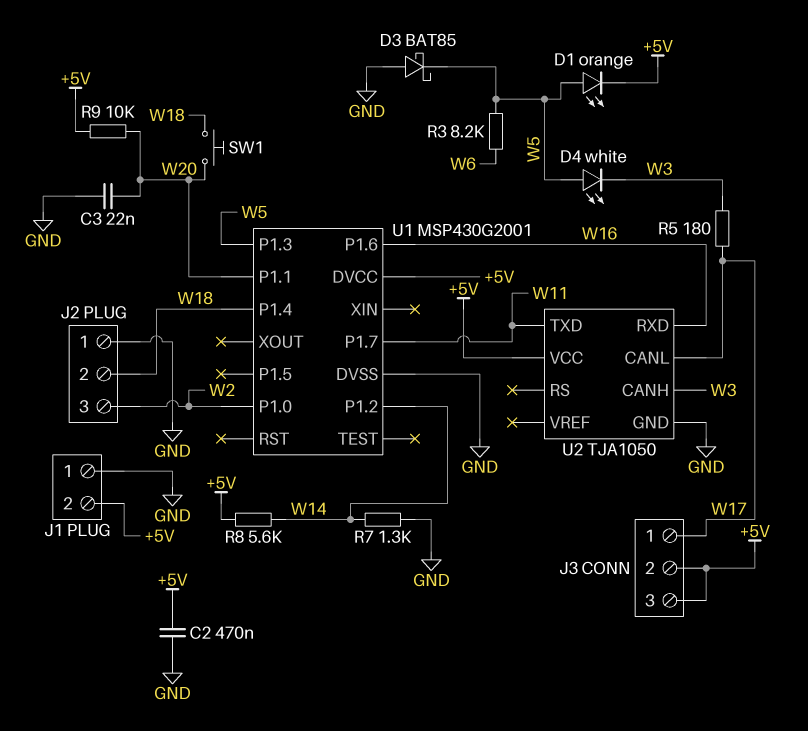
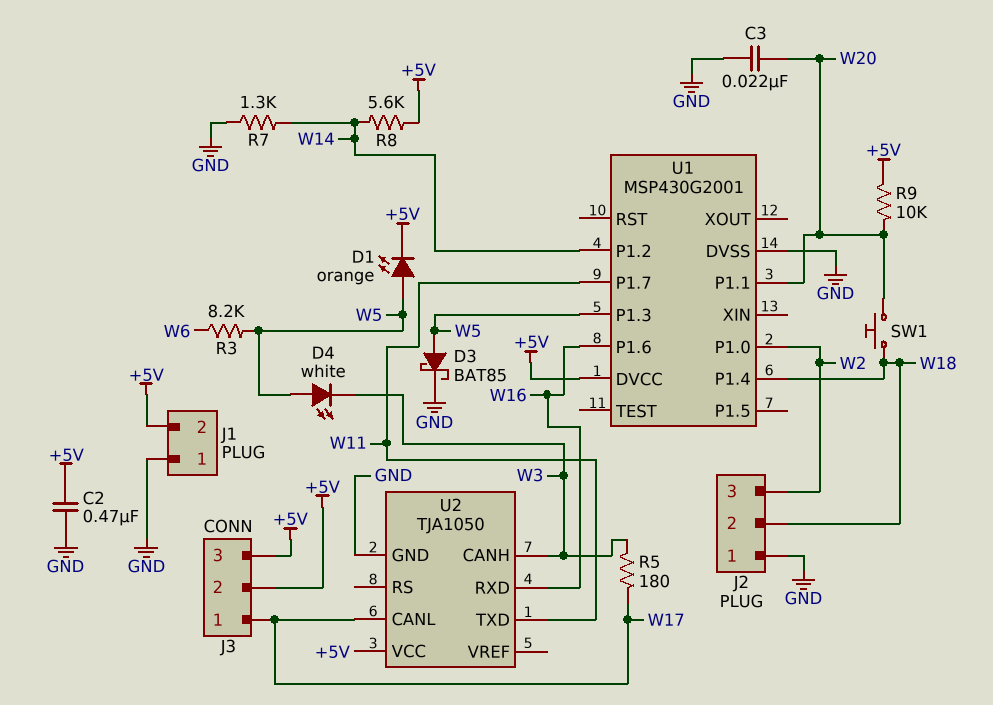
D3: schottky BAT85 (A GND, K W5) -> schottky BAT85 (A W5, K GND)

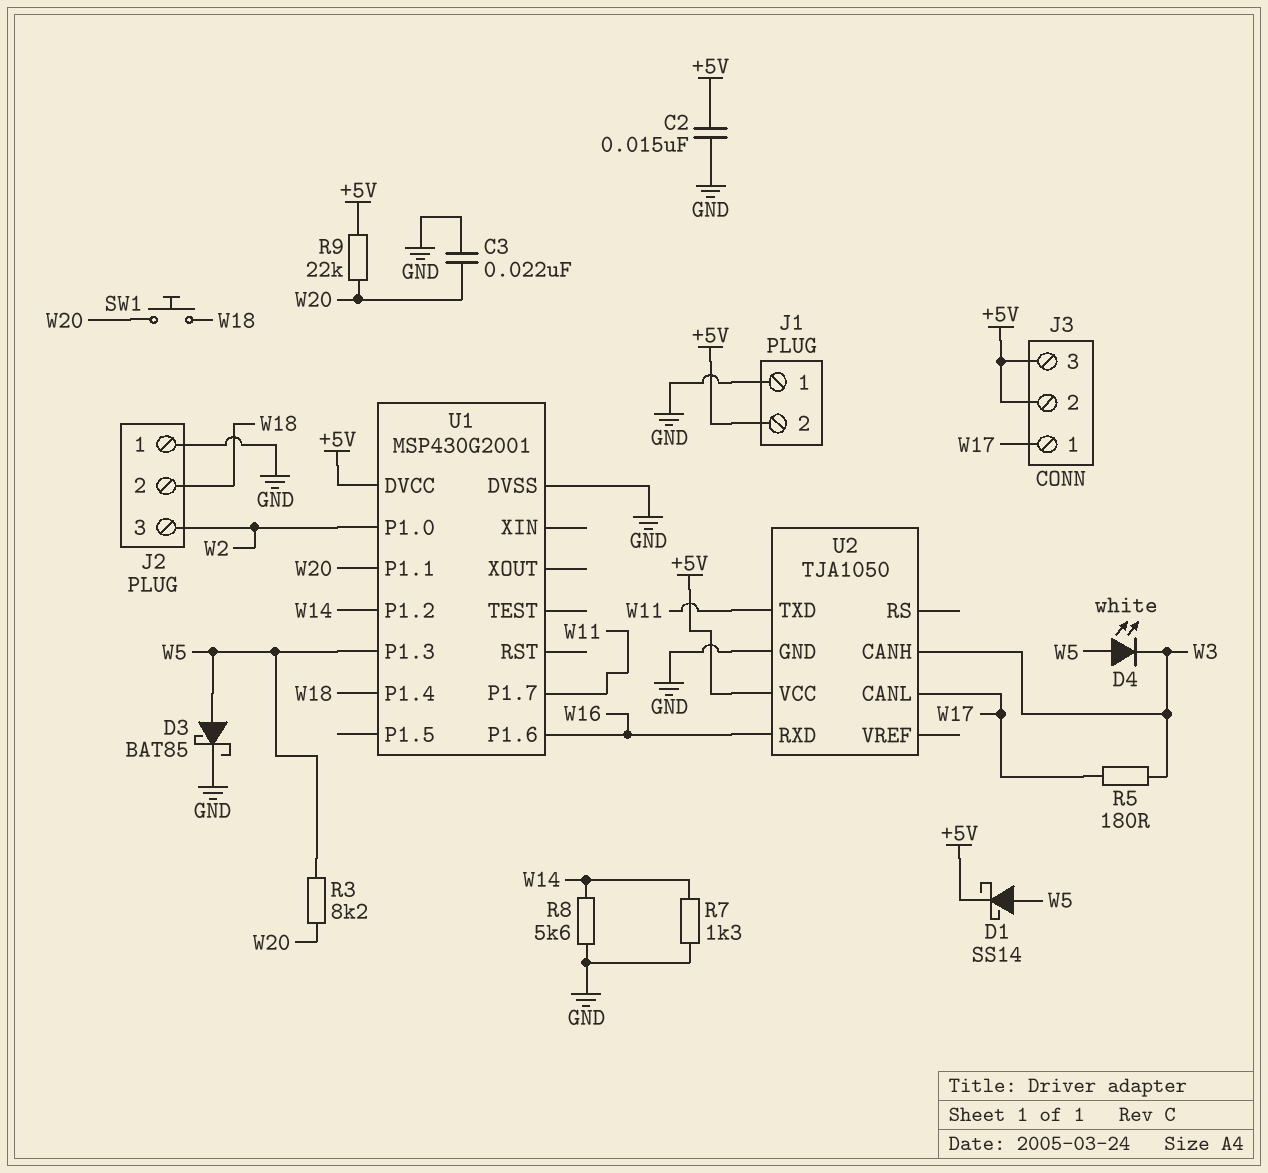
C2: 470nF (+5V, GND) -> 15nF (+5V, GND)
D1: LED orange (A W5, K +5V) -> schottky SS14 (A W5, K +5V)
R3: 8.2k (W5, W6) -> 8.2k (W5, W20)
R8: 5.6k (+5V, W14) -> 5.6k (GND, W14)
R9: 10k (+5V, W20) -> 22k (+5V, W20)

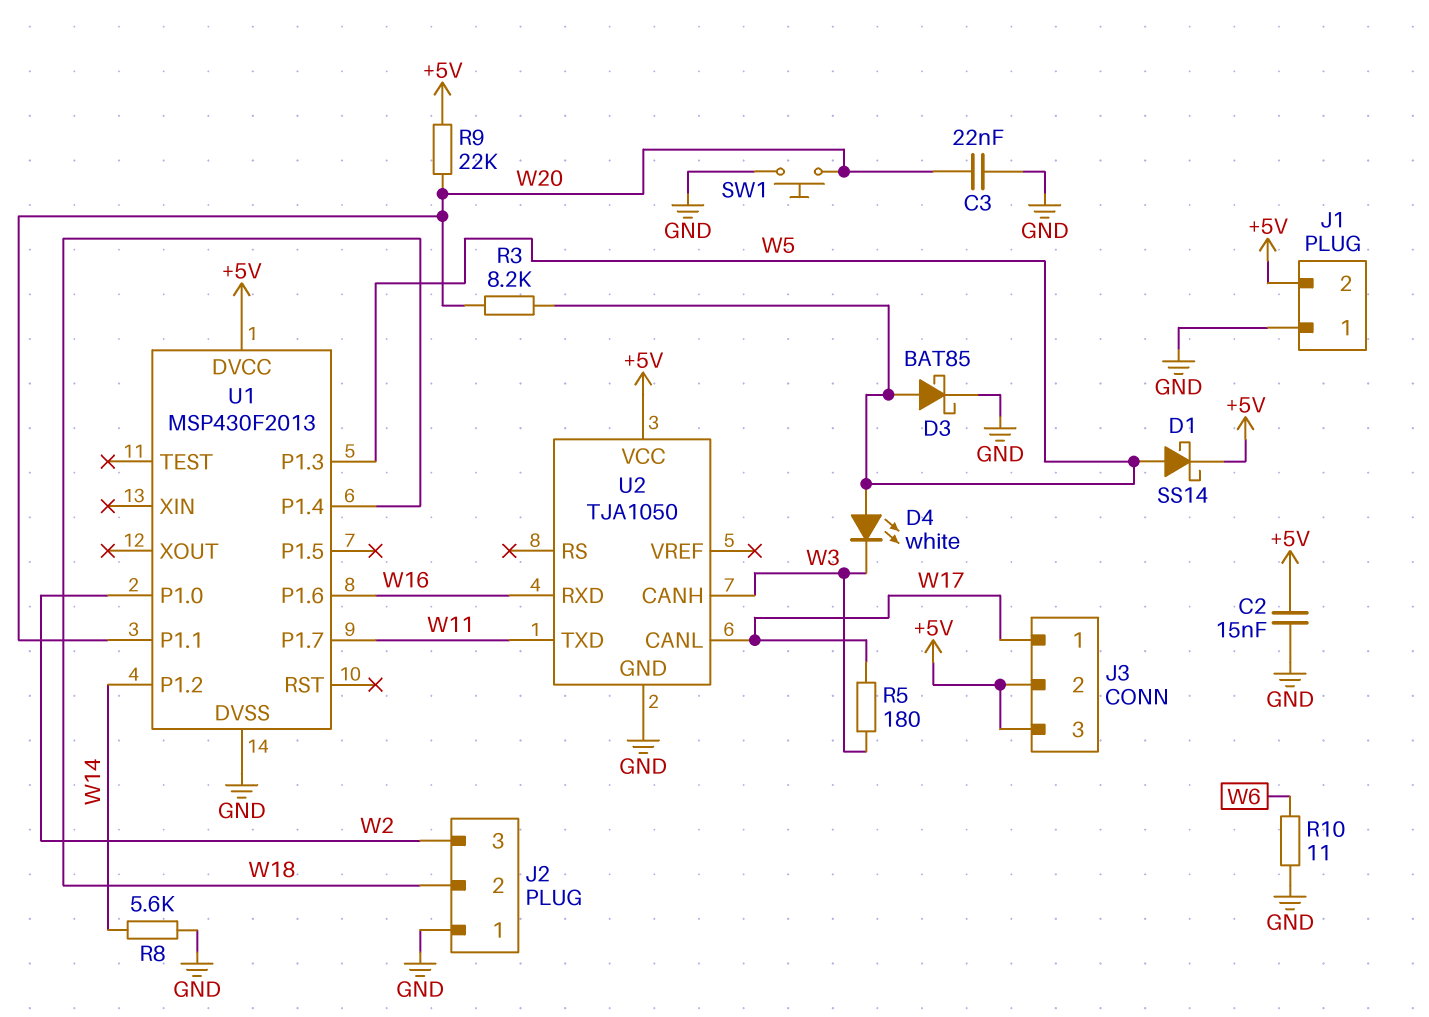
R7: 1.3k (GND, W14) -> none
R10: none -> 11 (GND, W6)
SW1: button (W18, W20) -> button (GND, W20)
U1: MSP430G2001 -> MSP430F2013

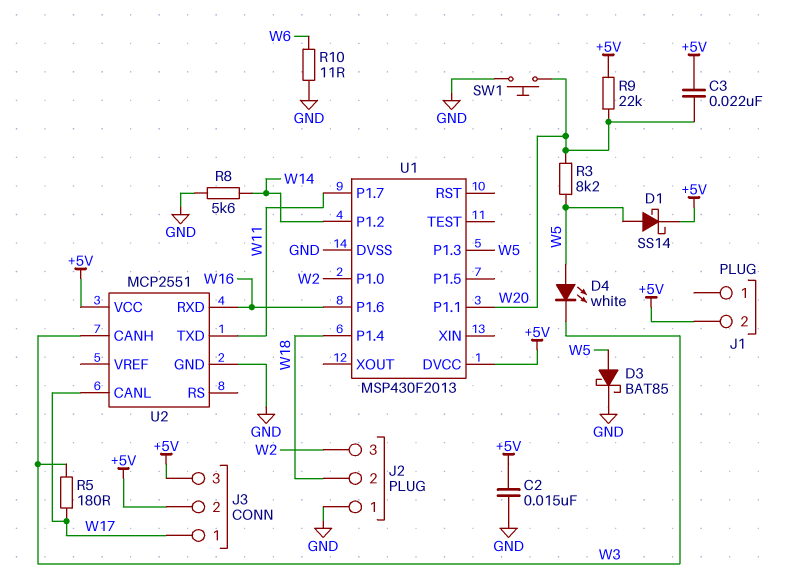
C3: 22nF (GND, W20) -> 22nF (+5V, W20)
J1 pin 1: GND -> none
U2: TJA1050 -> MCP2551

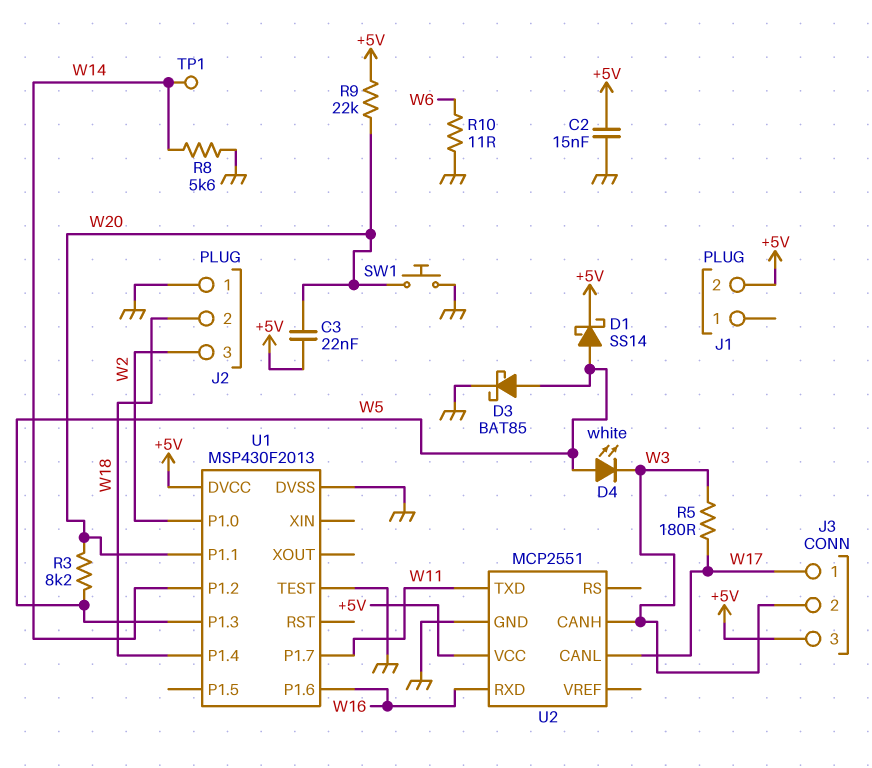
J3 pin 2: +5V -> W3
TP1: none -> test point (W14)
U1 pin TEST: none -> GND

